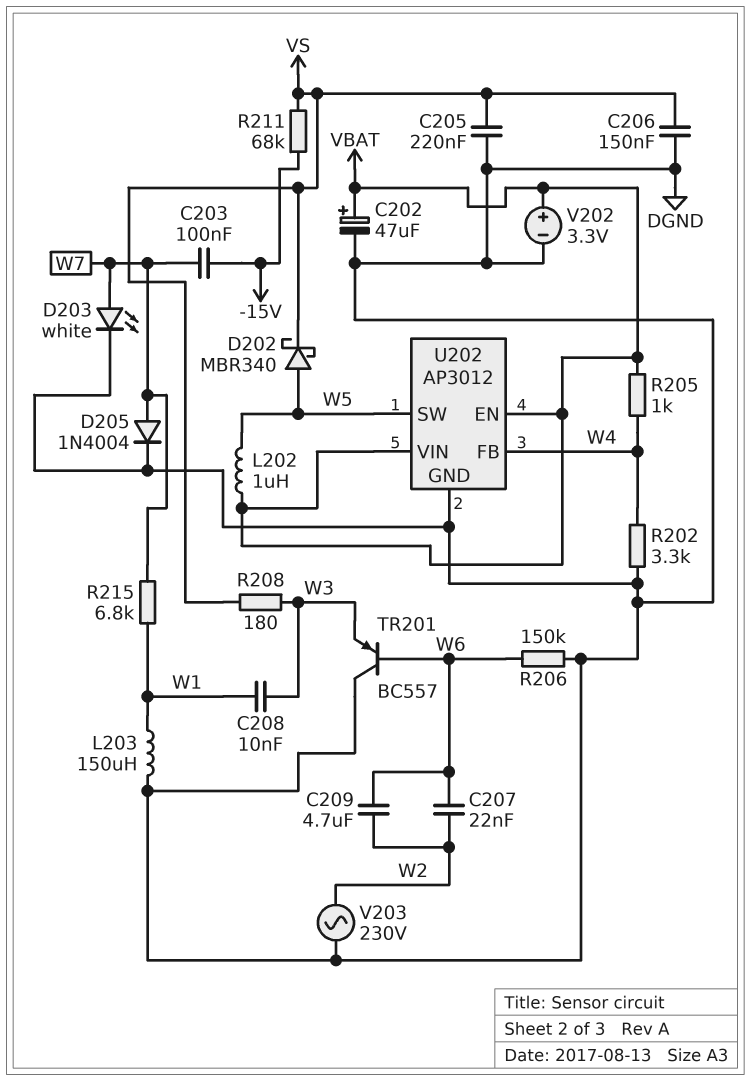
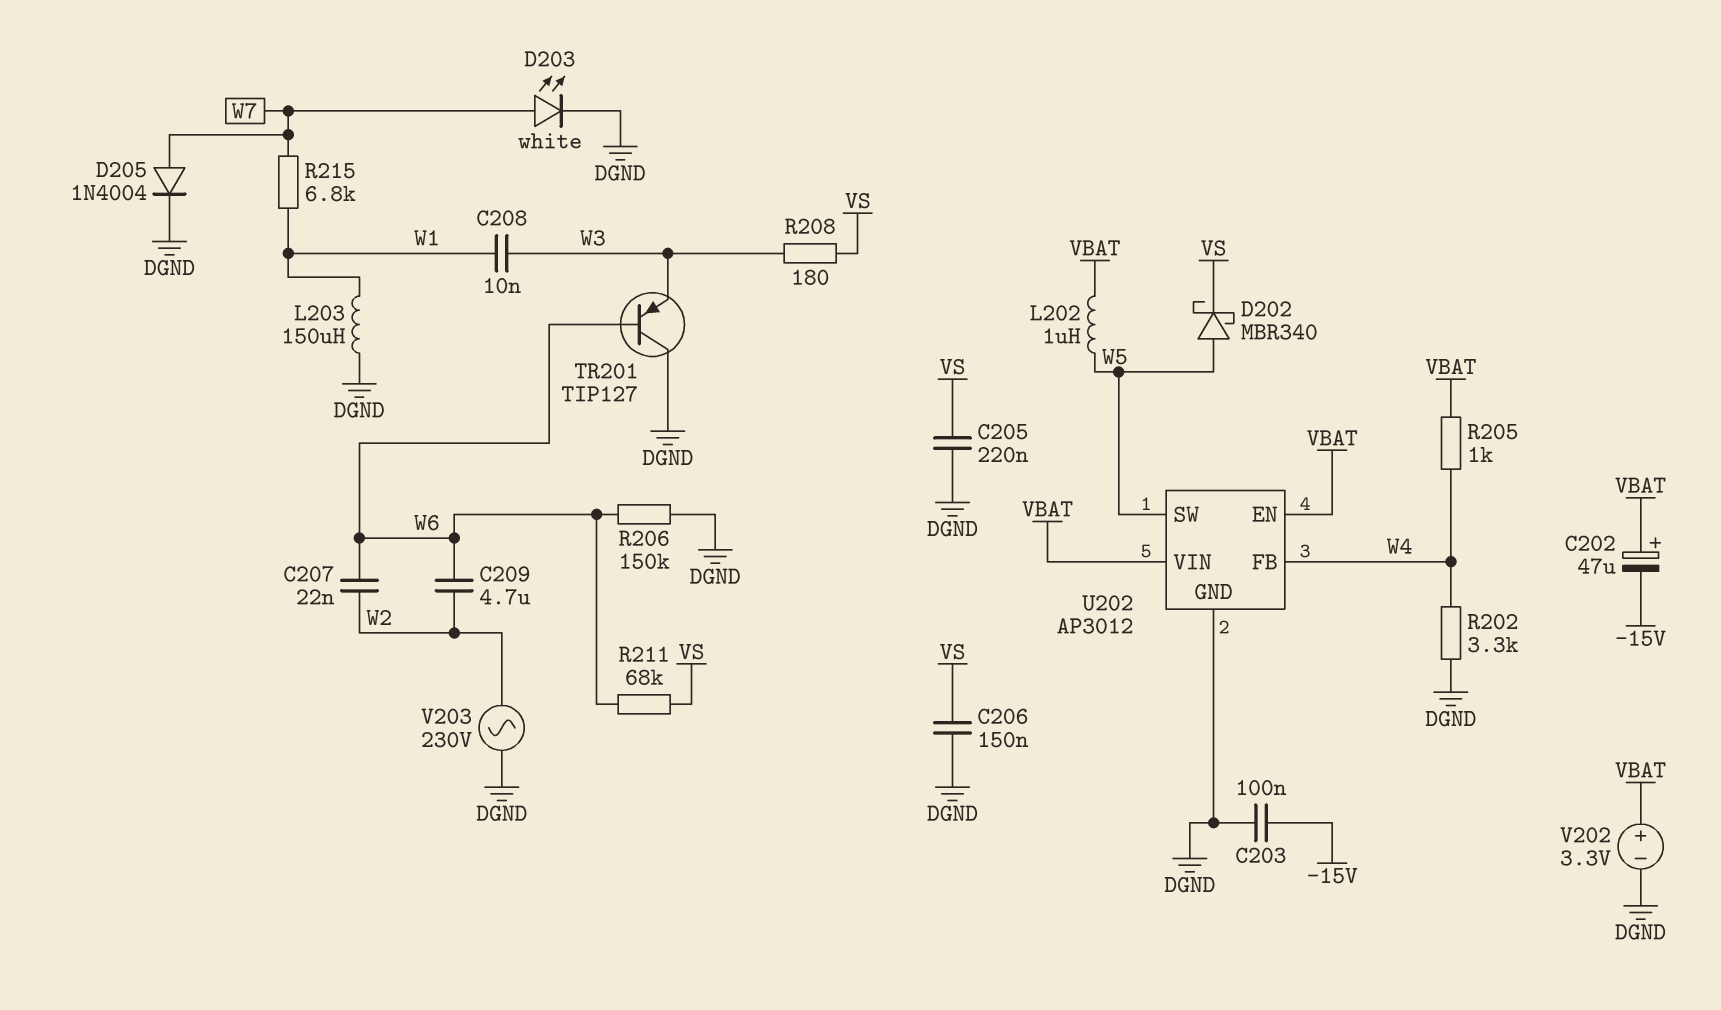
C202: 47uF (plus VBAT, minus DGND) -> 47uF (plus VBAT, minus -15V)
C203: 100nF (-15V, W7) -> 100nF (-15V, DGND)
R211: 68k (-15V, VS) -> 68k (VS, W6)
TR201: PNP BC557 (B W6, C DGND, E W3) -> PNP TIP127 (B W6, C DGND, E W3)

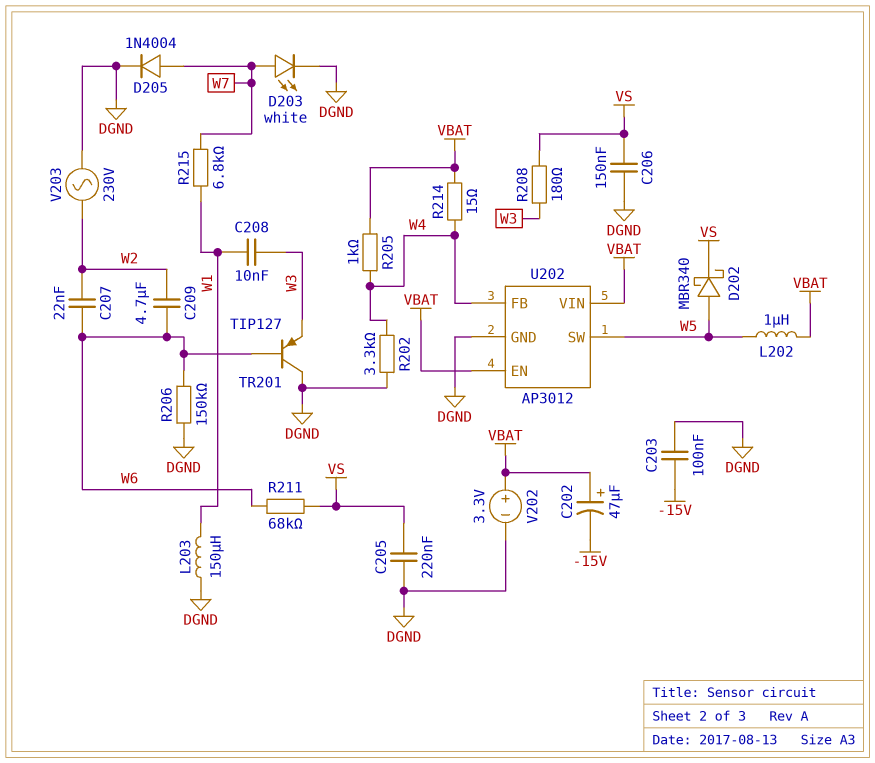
R214: none -> 15 (VBAT, W4)

